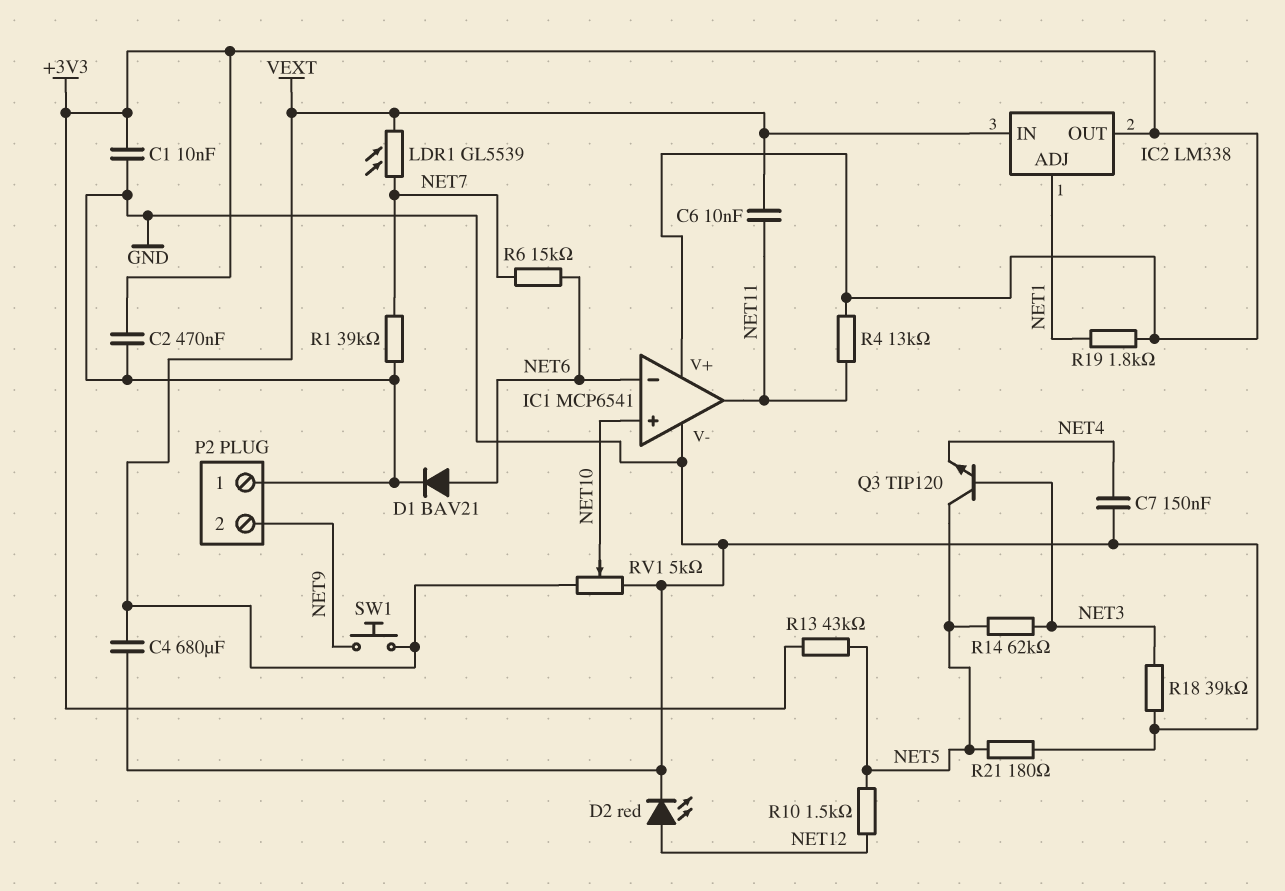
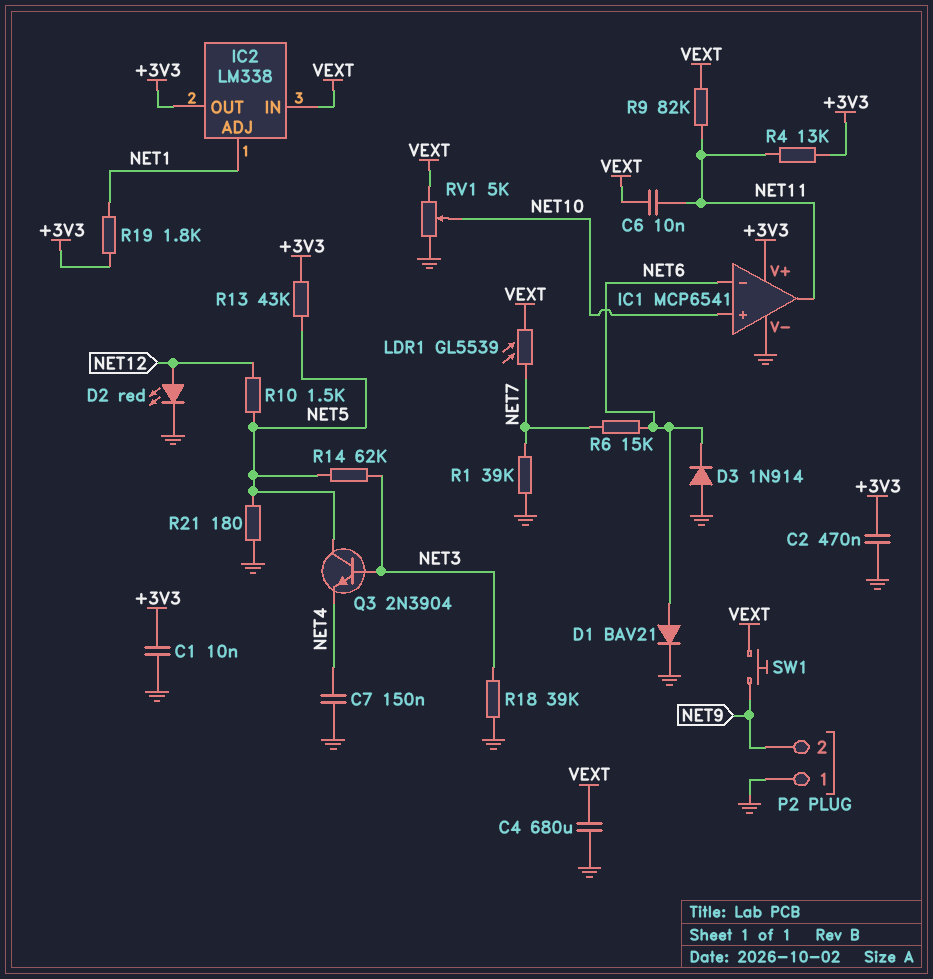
D3: none -> diode 1N914 (A GND, K NET6)
Q3: NPN TIP120 (B NET3, C NET5, E NET4) -> NPN 2N3904 (B NET3, C NET5, E NET4)
R9: none -> 82k (NET11, VEXT)

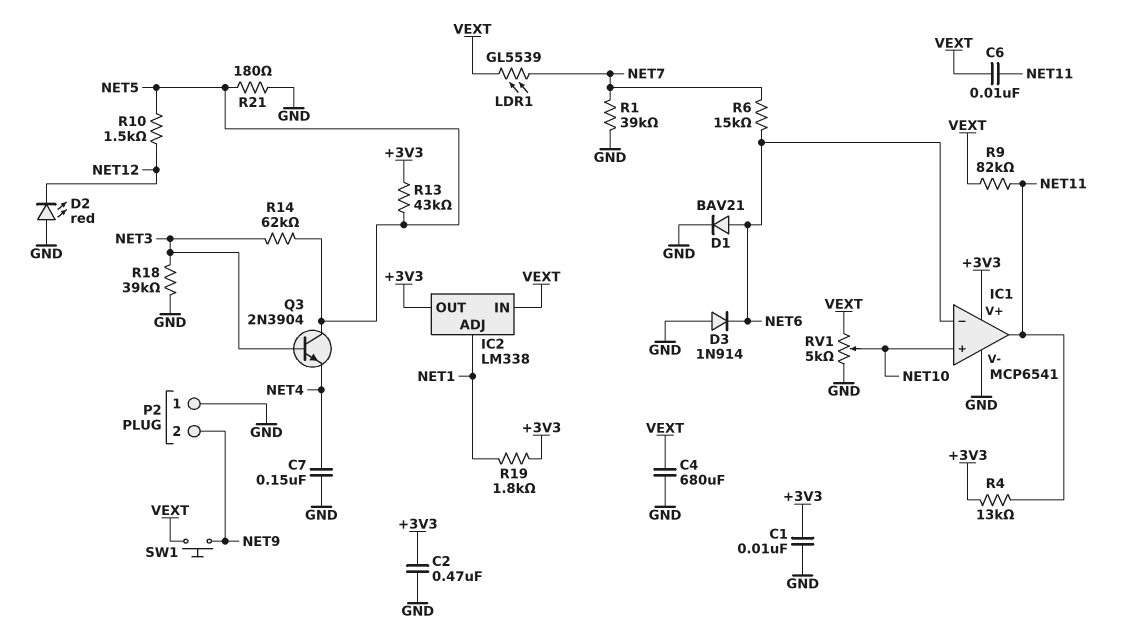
D2: LED red (A NET12, K GND) -> LED red (A GND, K NET12)

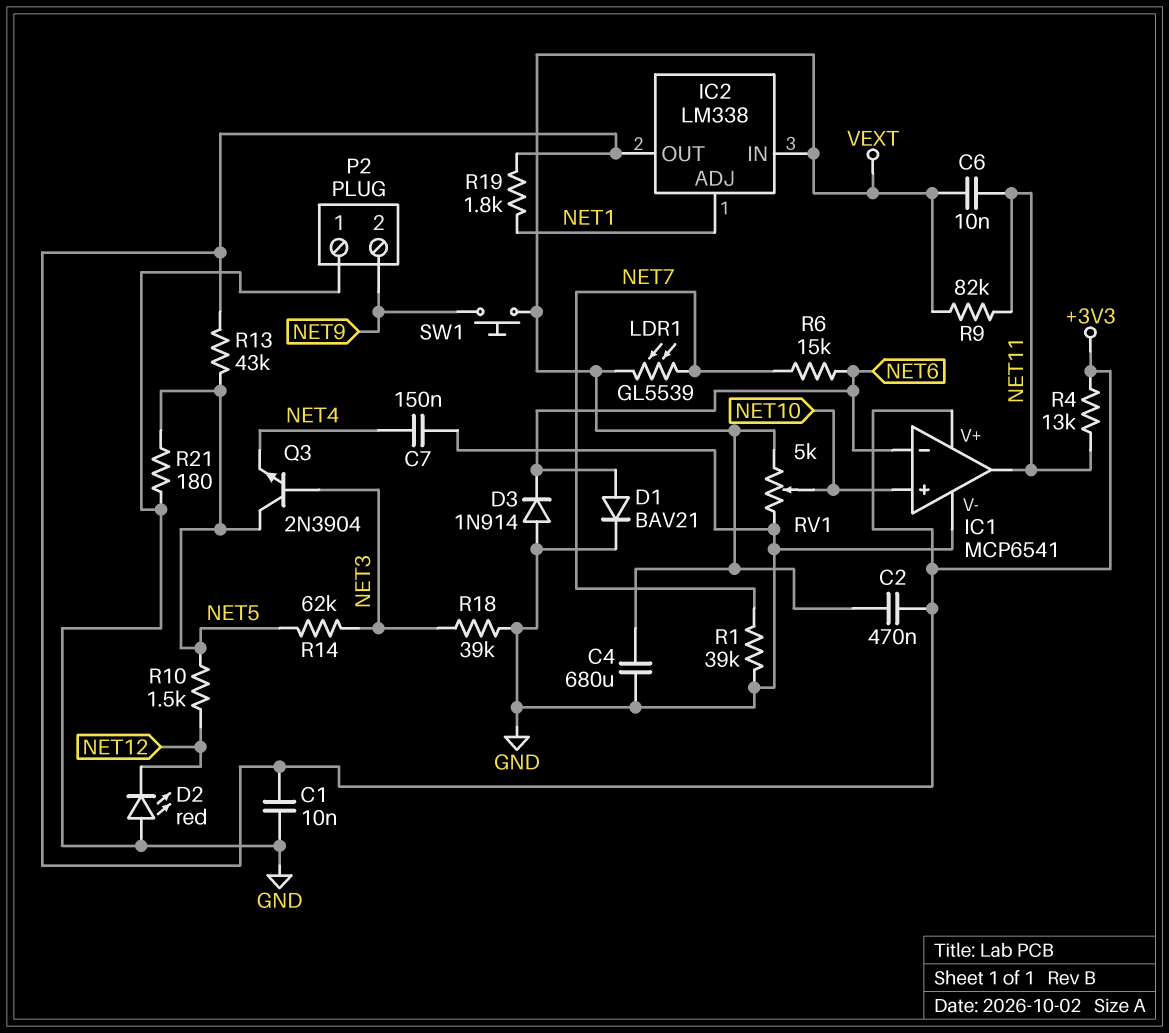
C2: 470nF (+3V3, GND) -> 470nF (+3V3, VEXT)

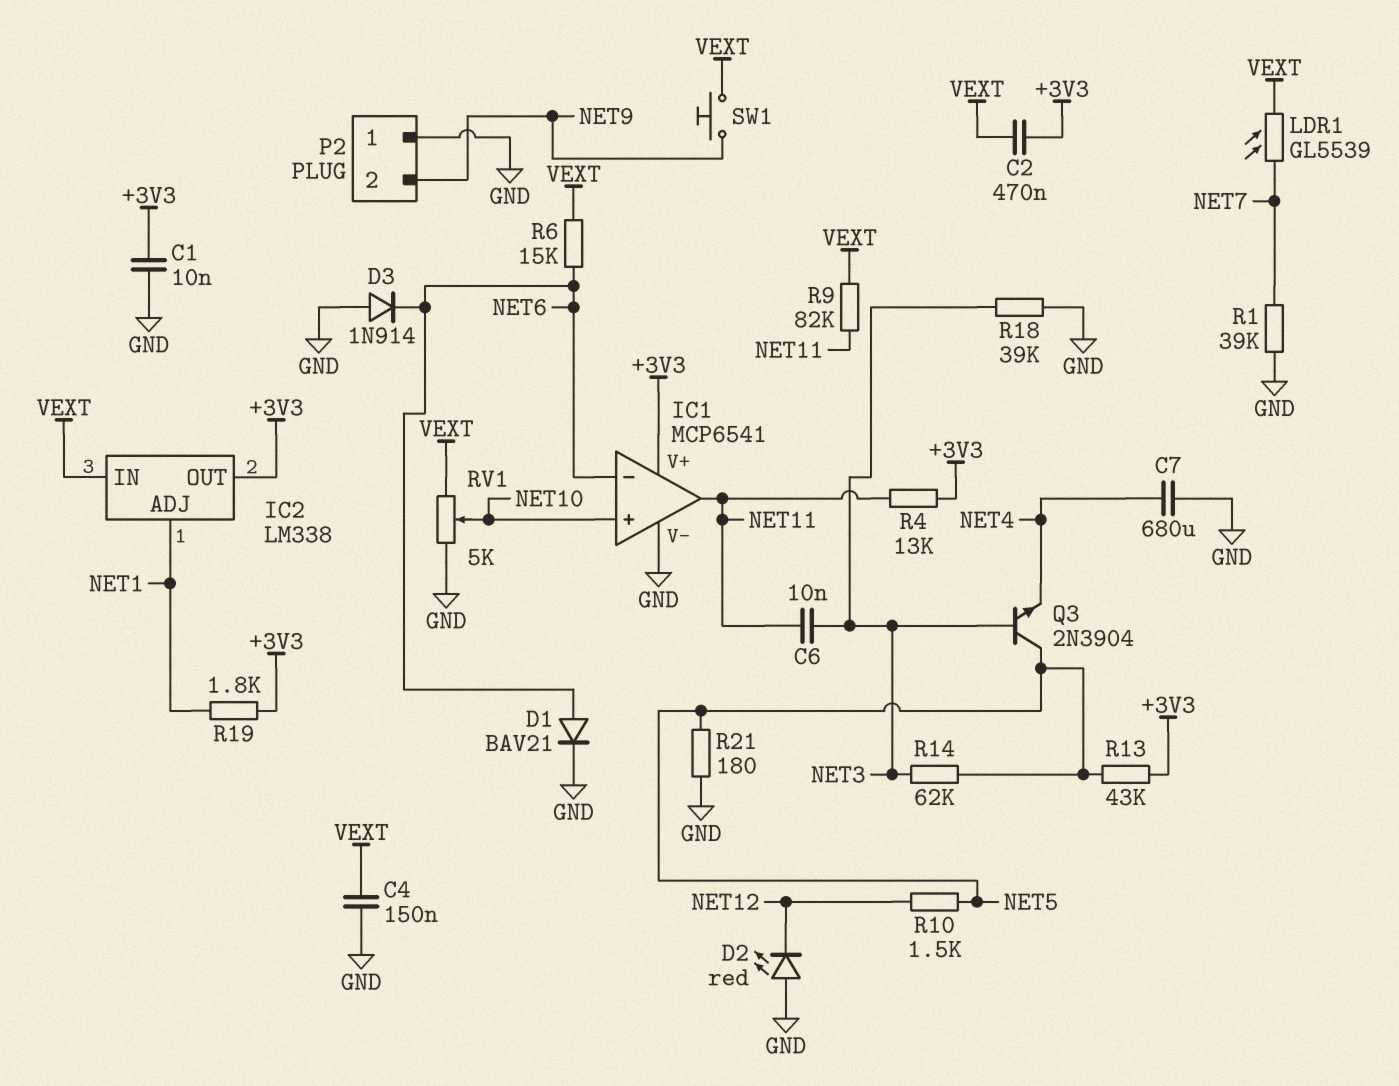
C4: 680uF (GND, VEXT) -> 150nF (GND, VEXT)
C6: 10nF (NET11, VEXT) -> 10nF (NET3, NET11)
C7: 150nF (GND, NET4) -> 680uF (GND, NET4)
R6: 15k (NET6, NET7) -> 15k (NET6, VEXT)

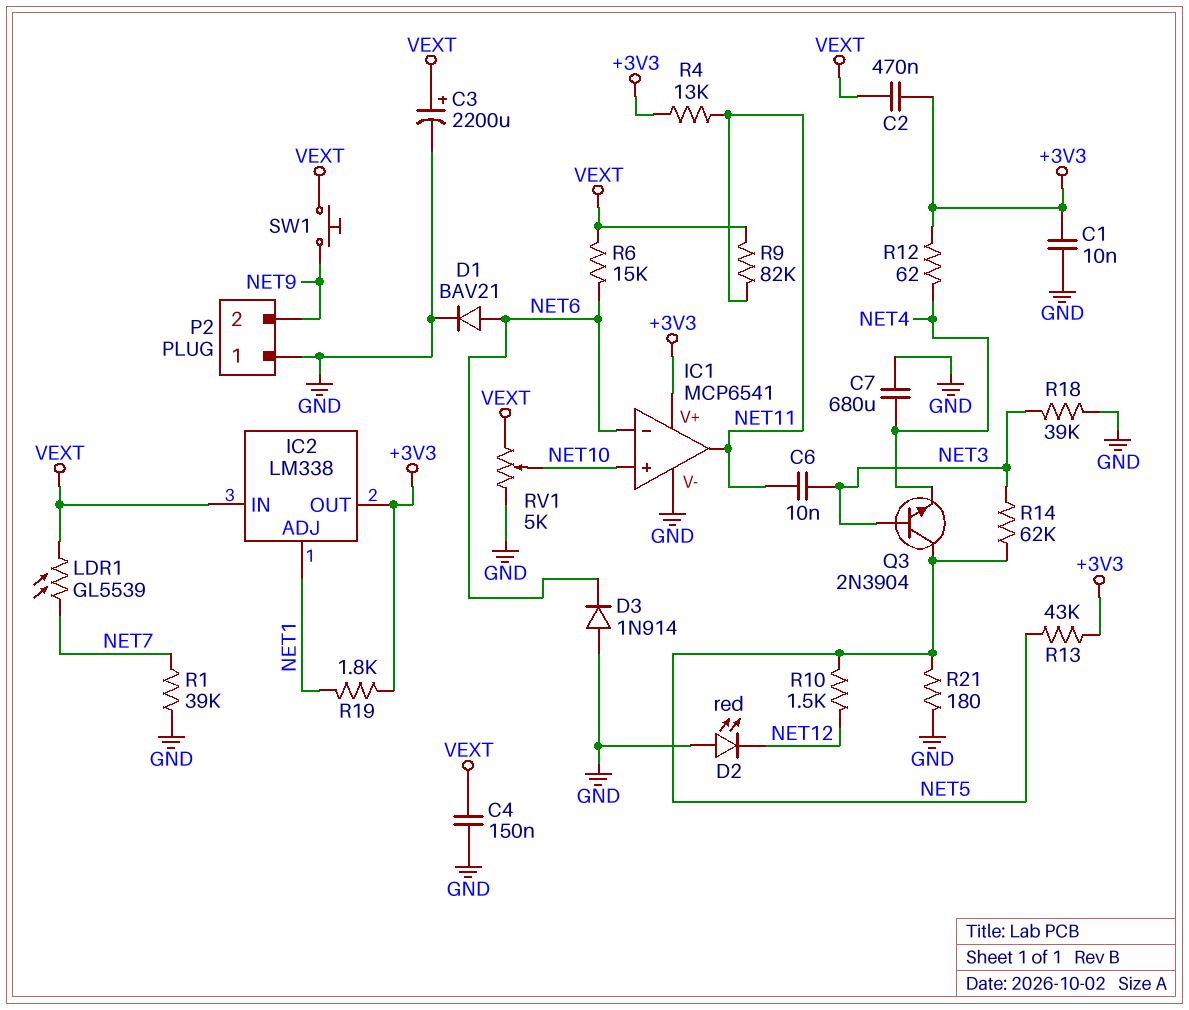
C3: none -> 2200uF (plus VEXT, minus GND)
R12: none -> 62 (+3V3, NET4)

